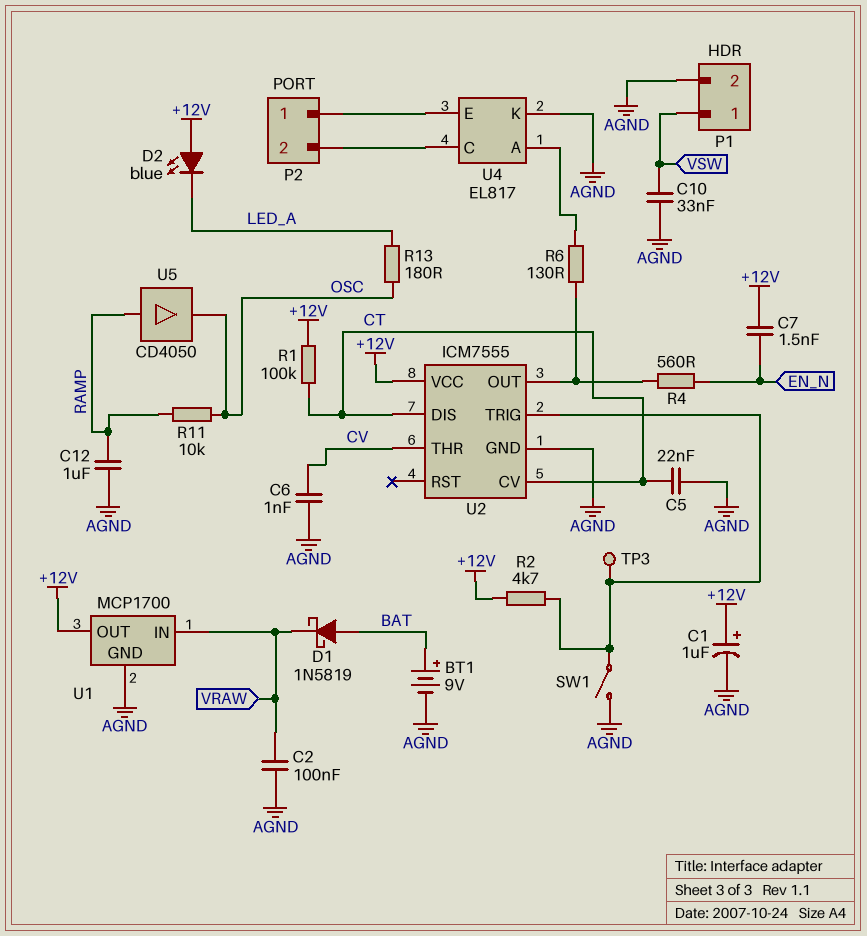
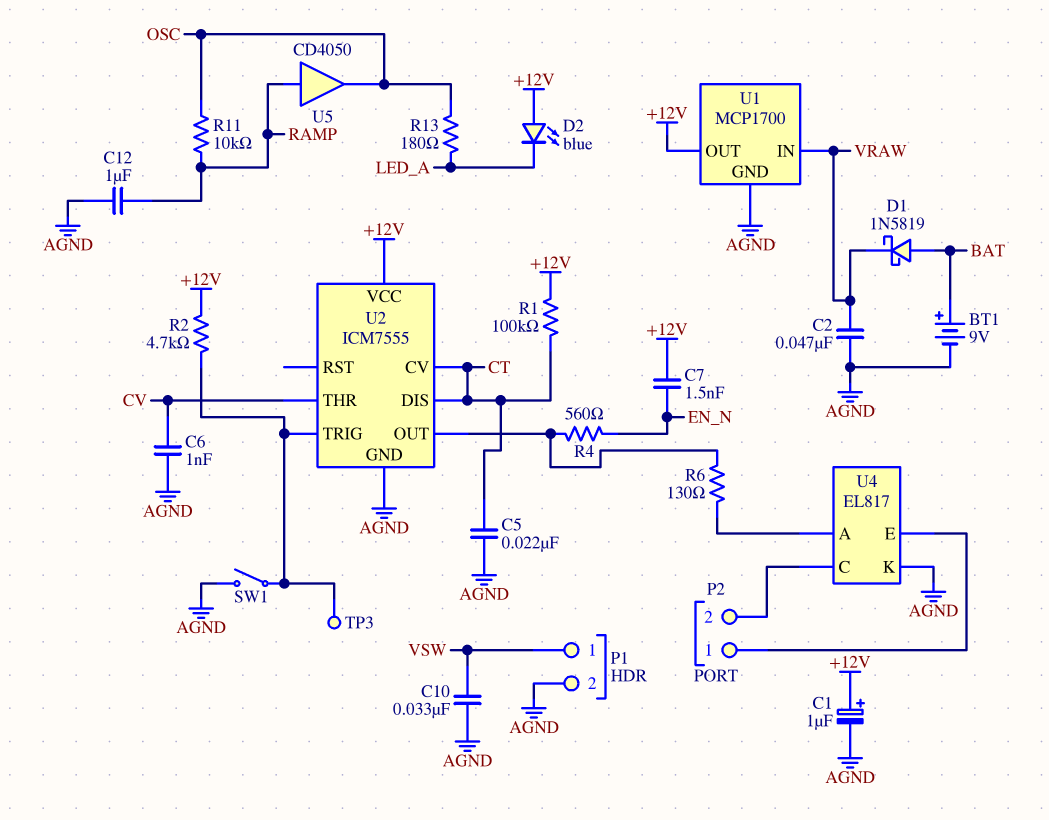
C2: 100nF (AGND, VRAW) -> 47nF (AGND, VRAW)

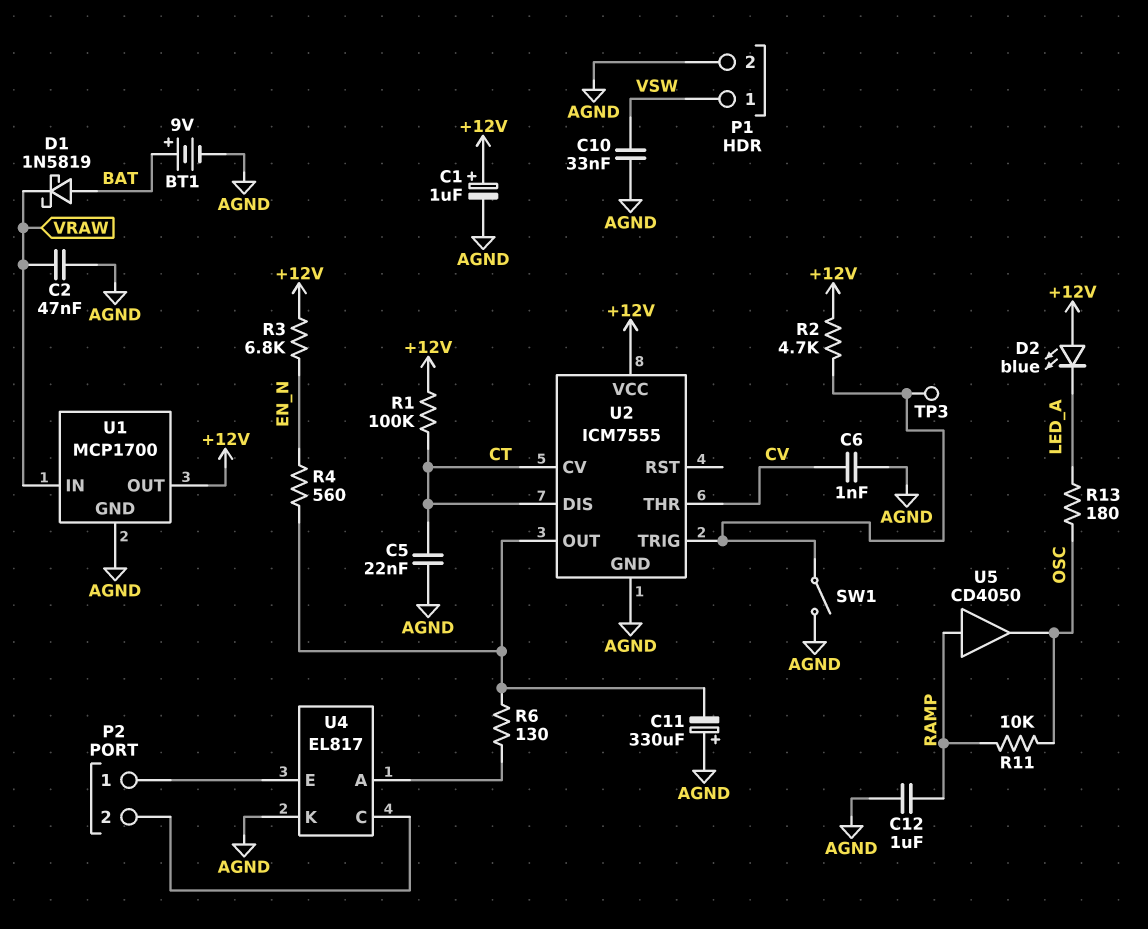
C7: 1.5nF (+12V, EN_N) -> none
C11: none -> 330uF (plus AGND, minus U2/OUT)
R3: none -> 6.8k (+12V, EN_N)

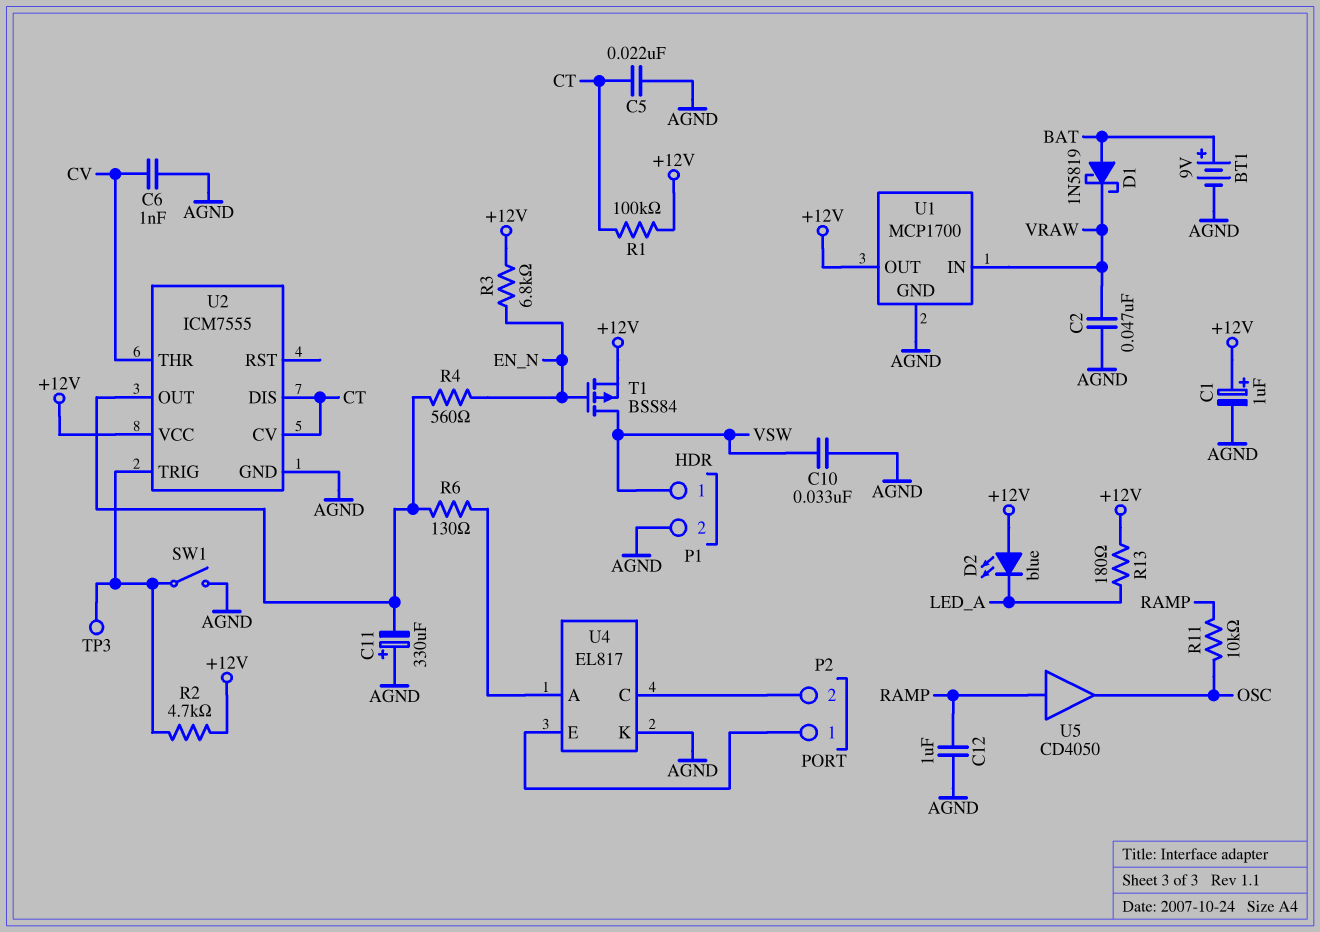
R13: 180 (LED_A, OSC) -> 180 (+12V, LED_A)
T1: none -> PMOS BSS84 (G EN_N, D VSW, S +12V)

